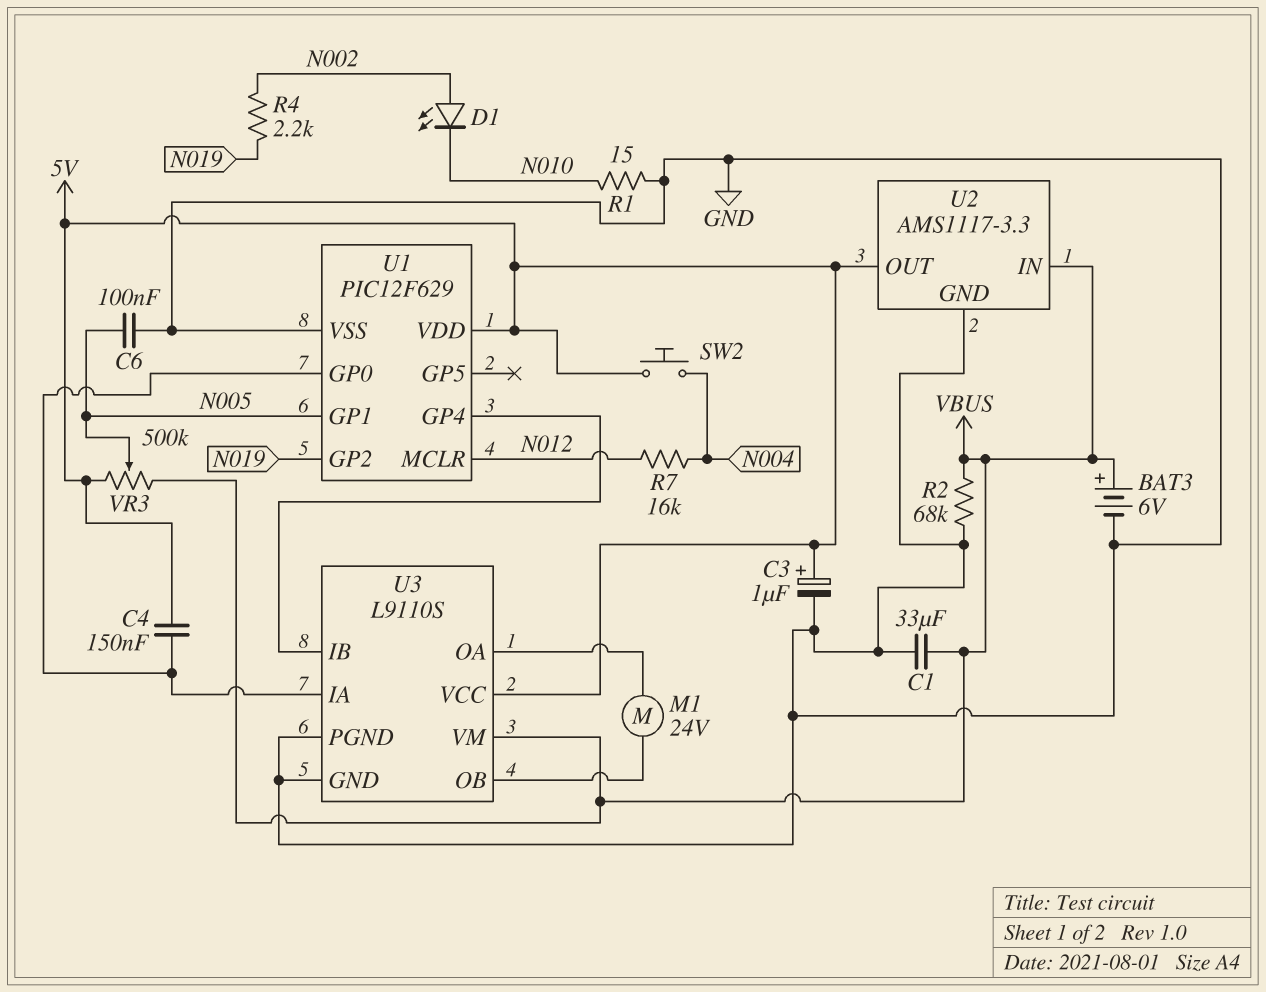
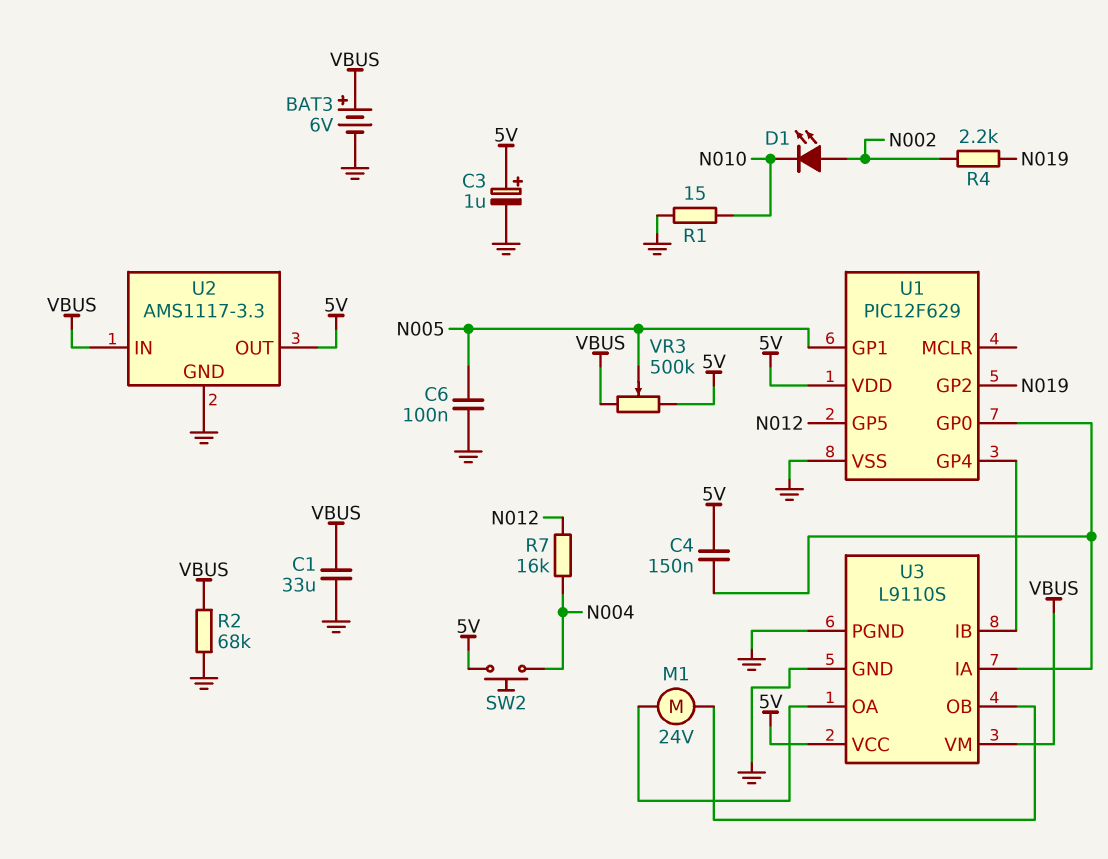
U1 pin GP5: none -> N012
U1 pin MCLR: N012 -> none

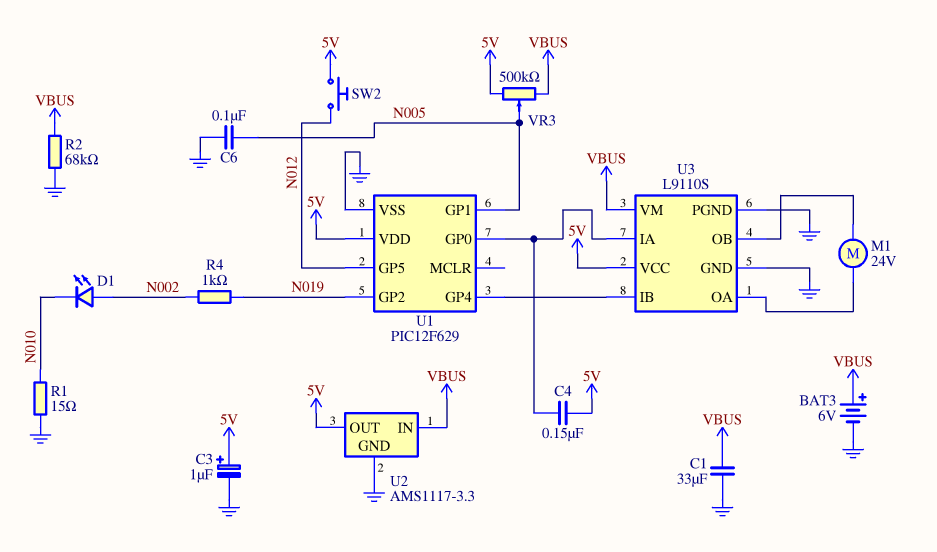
R4: 2.2k (N002, N019) -> 1k (N002, N019)
R7: 16k (N004, N012) -> none
SW2: button (5V, N004) -> button (5V, N012)

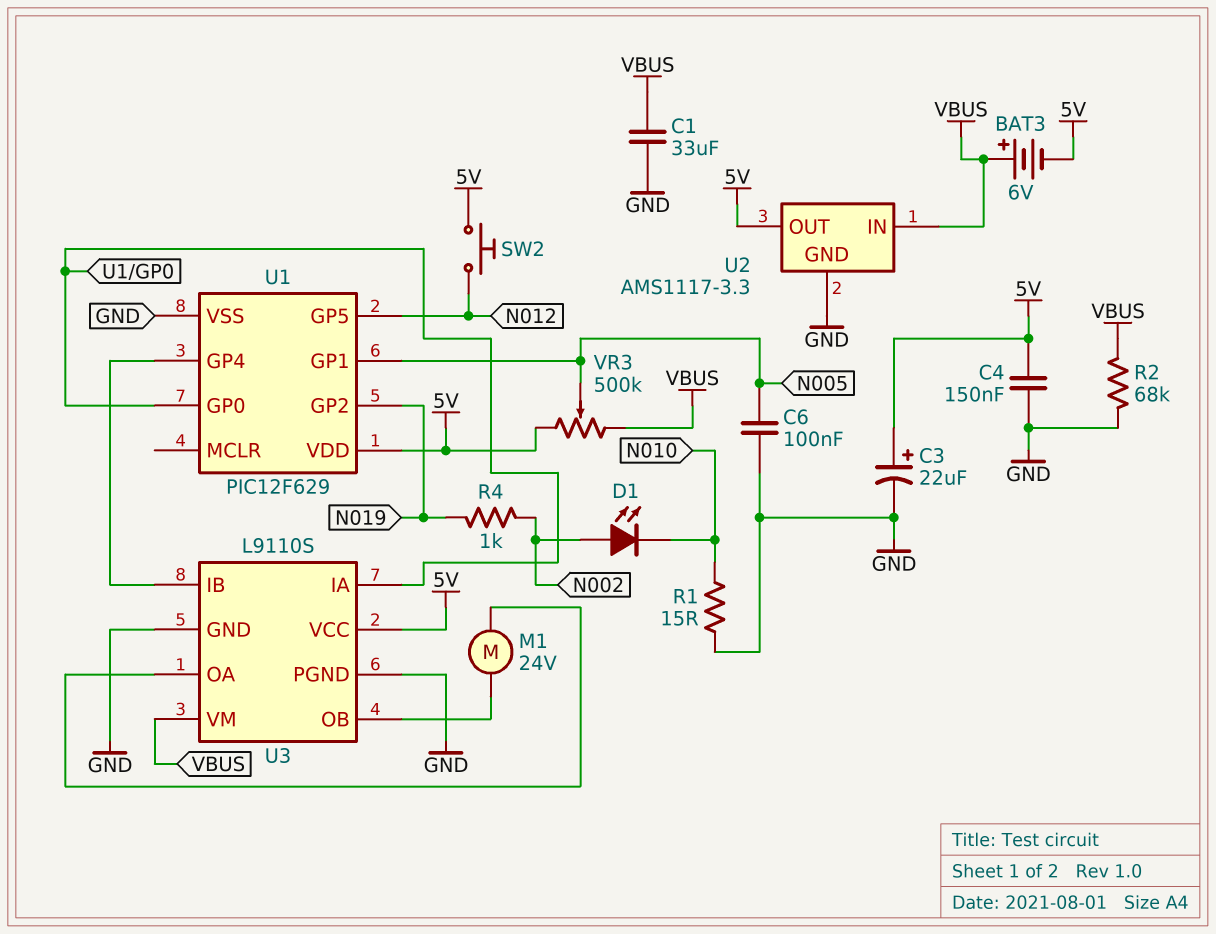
BAT3: 6V (plus VBUS, minus GND) -> 6V (plus VBUS, minus 5V)
C3: 1uF (plus 5V, minus GND) -> 22uF (plus 5V, minus GND)
C4: 150nF (5V, U1/GP0) -> 150nF (5V, GND)

